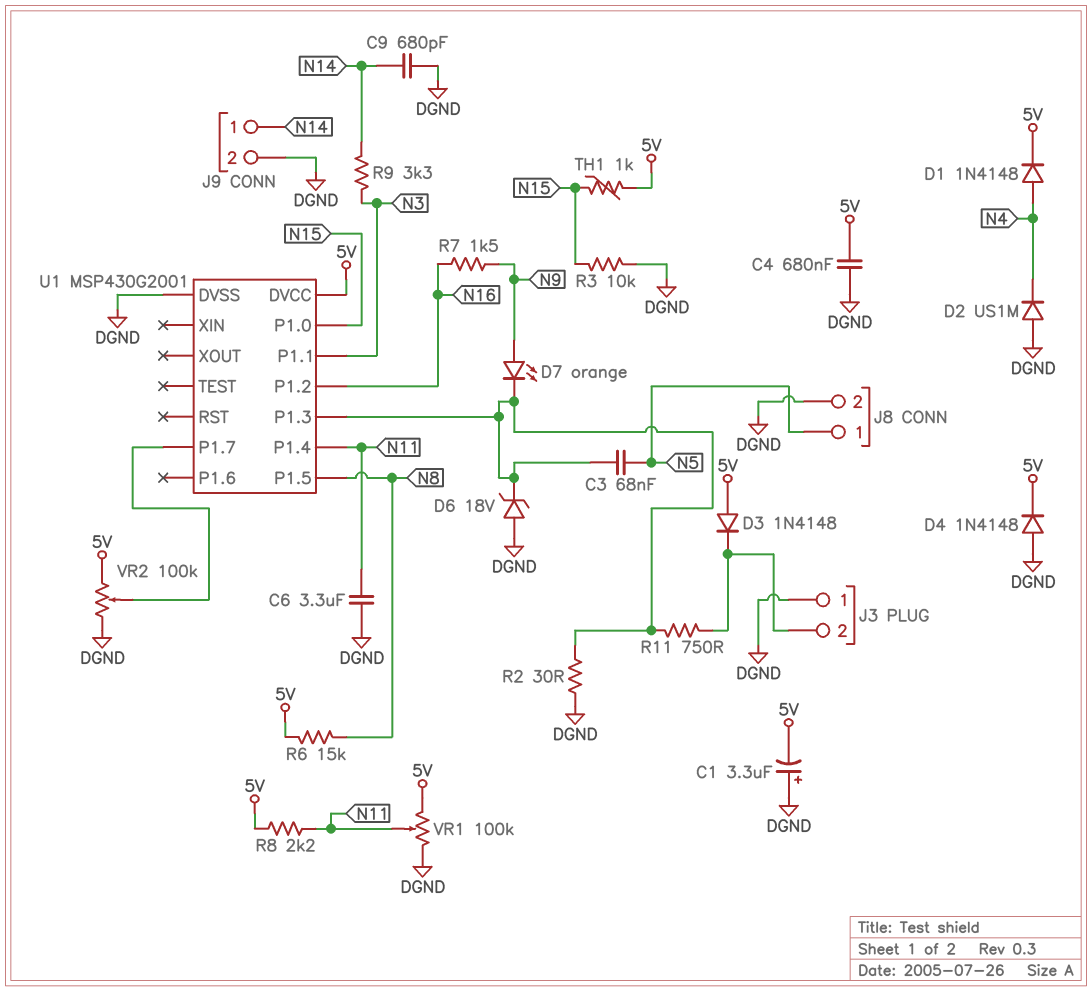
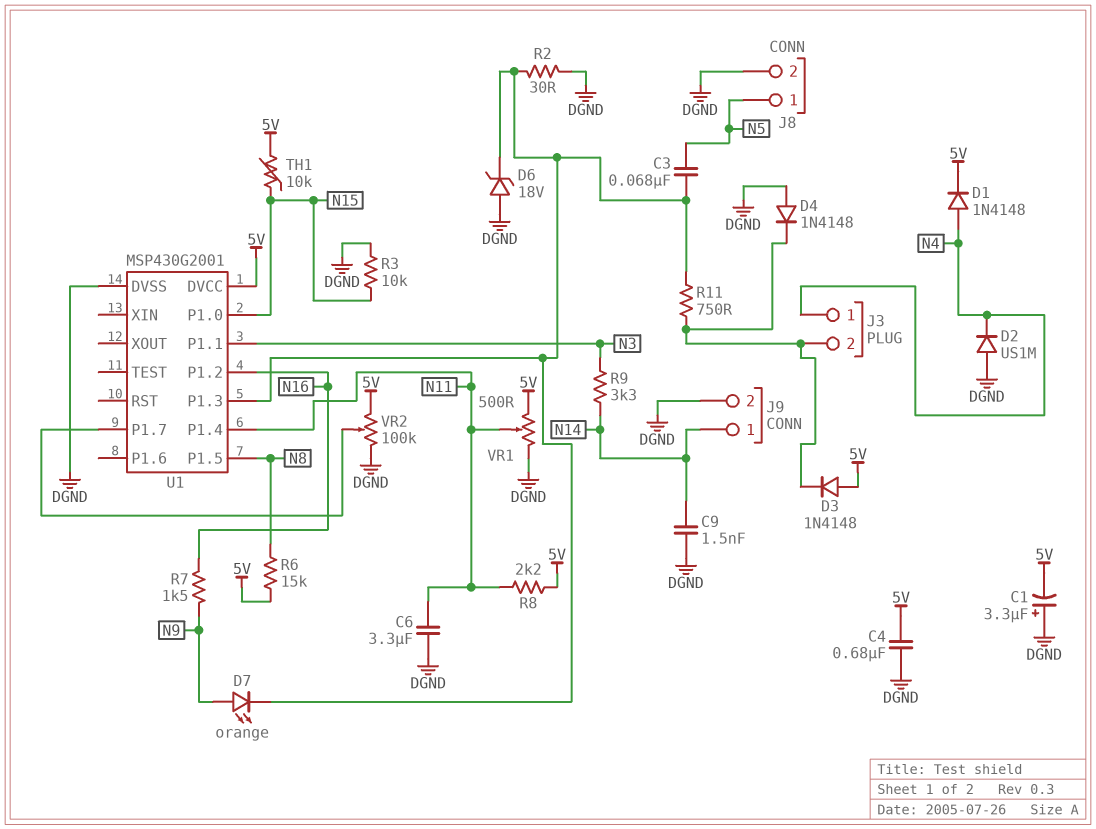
C9: 680pF (DGND, N14) -> 1.5nF (DGND, N14)
D4: diode 1N4148 (A DGND, K 5V) -> diode 1N4148 (A DGND, K J3/2)
J3 pin 1: DGND -> N4
TH1: 1k (5V, N15) -> 10k (5V, N15)
VR1: 100k (5V, DGND, wiper N11) -> 500 (5V, DGND, wiper N11)

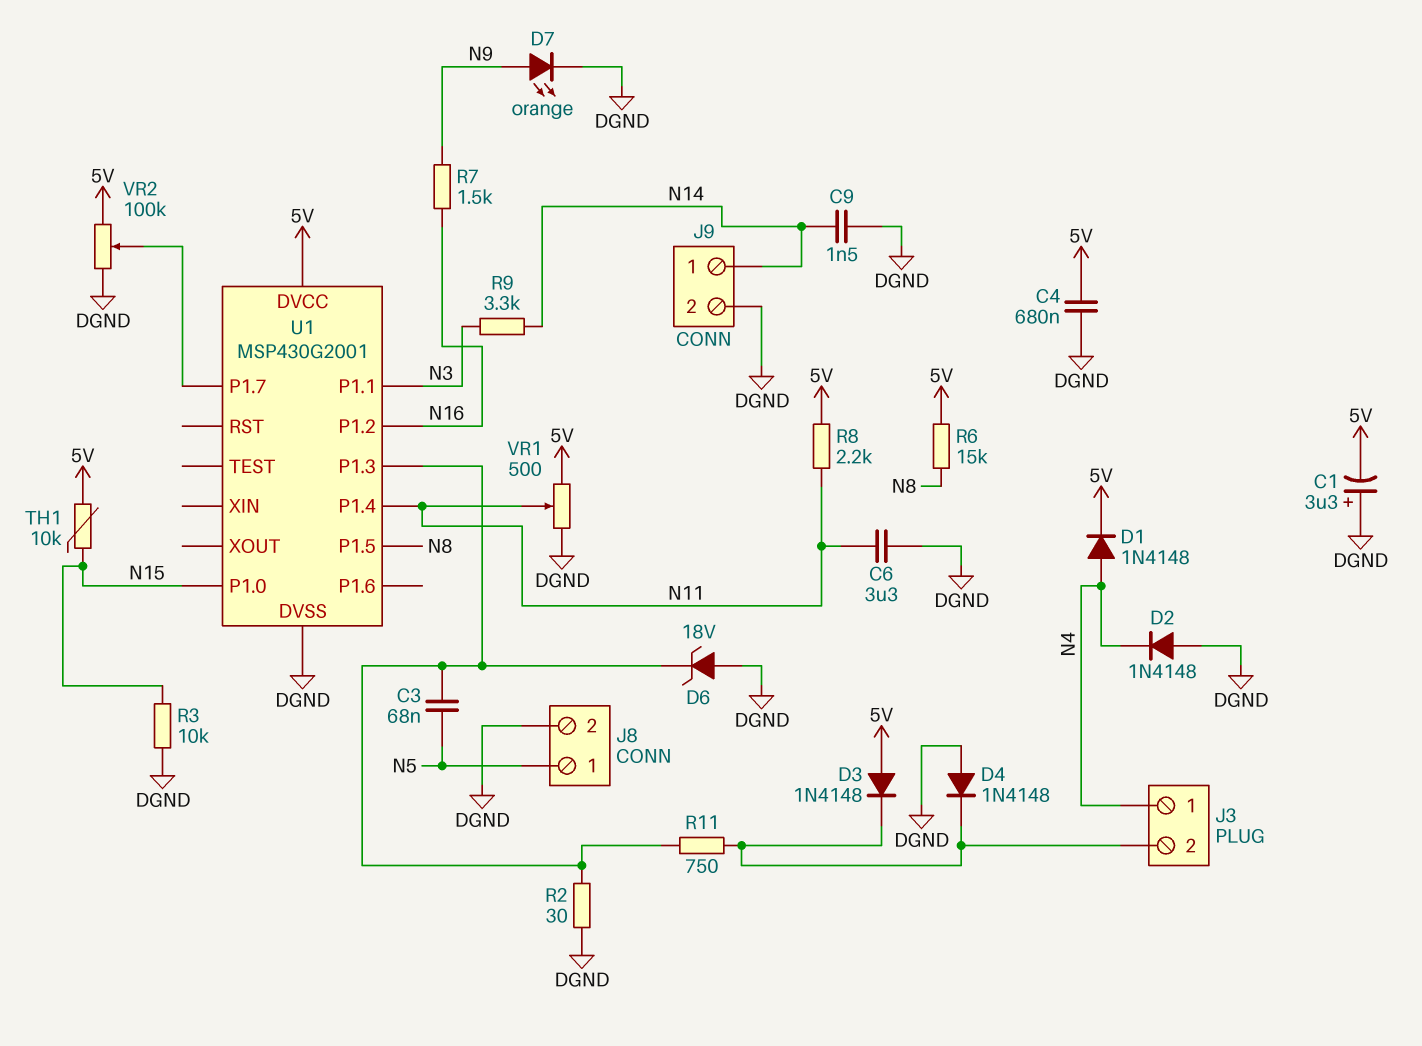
D2: diode US1M (A DGND, K N4) -> diode 1N4148 (A DGND, K N4)
D7: LED orange (A N9, K U1/P1.3) -> LED orange (A N9, K DGND)

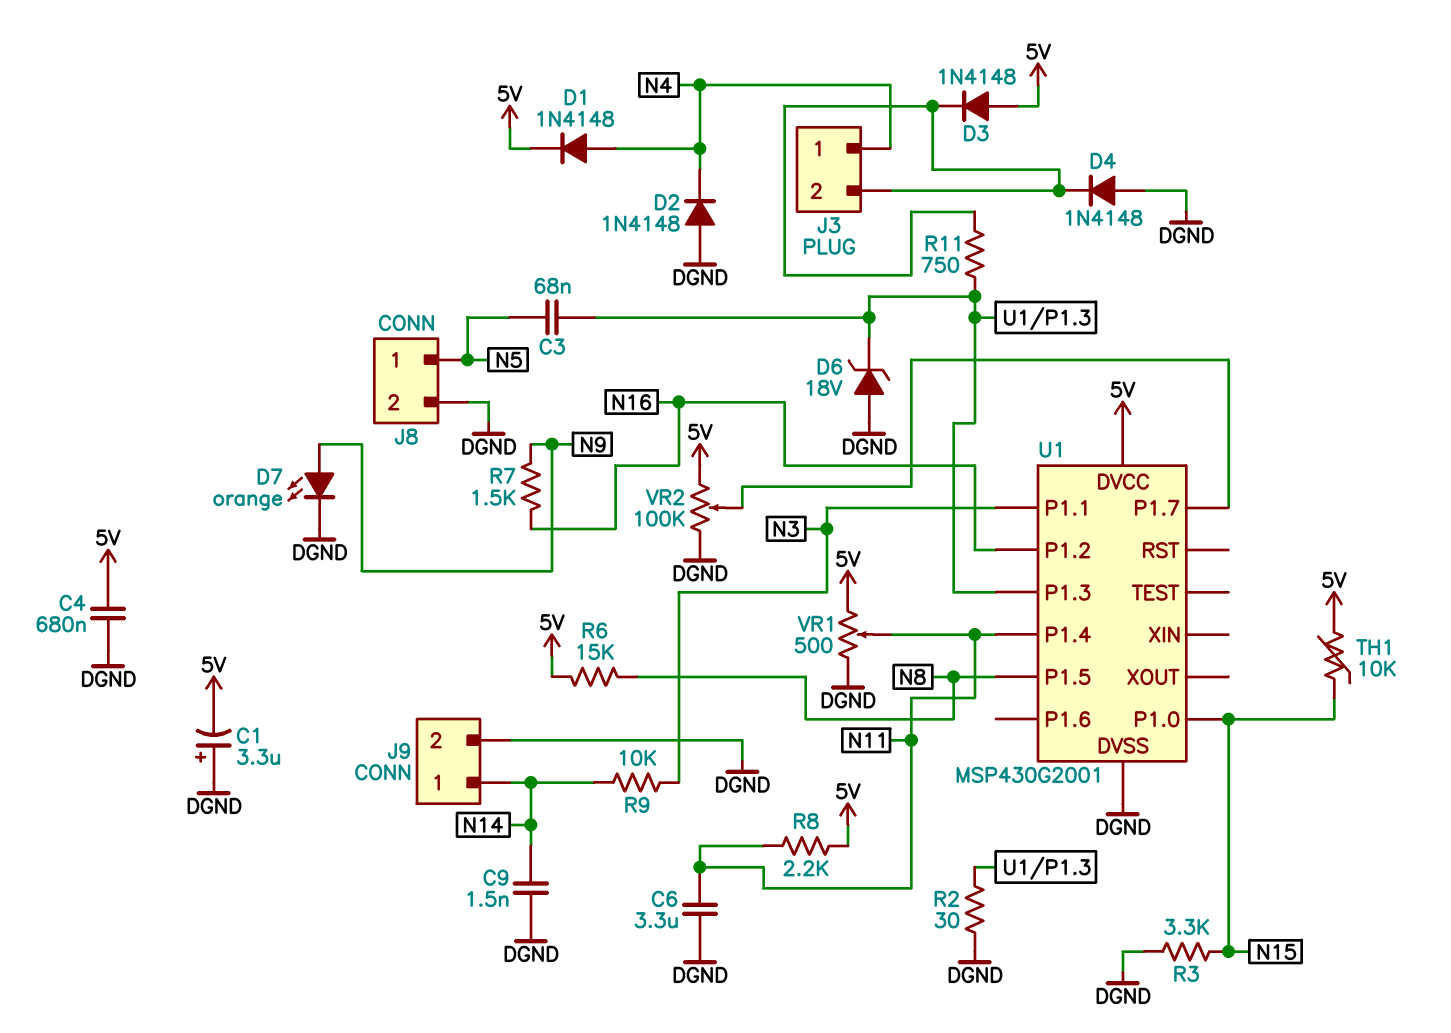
R3: 10k (DGND, N15) -> 3.3k (DGND, N15)
R9: 3.3k (N3, N14) -> 10k (N3, N14)

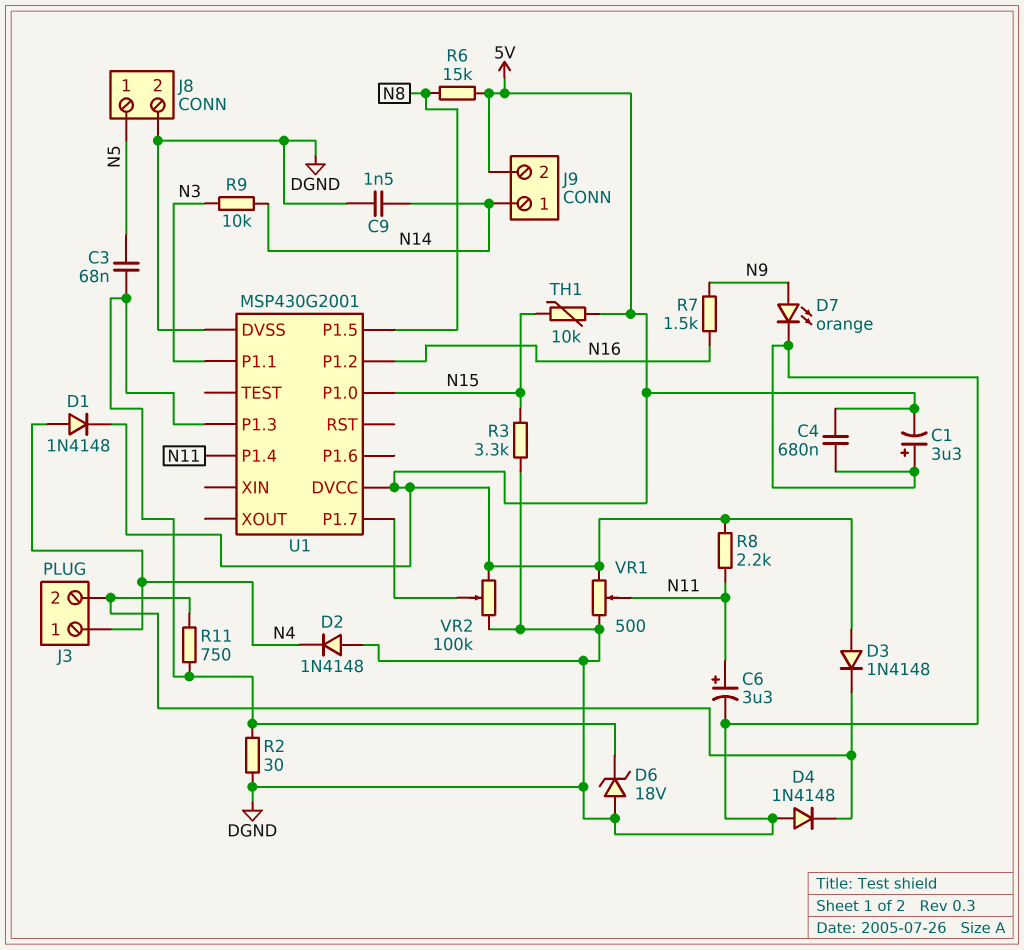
C6: 3.3uF (DGND, N11) -> 3.3uF (plus N11, minus DGND)
J9 pin 2: DGND -> 5V

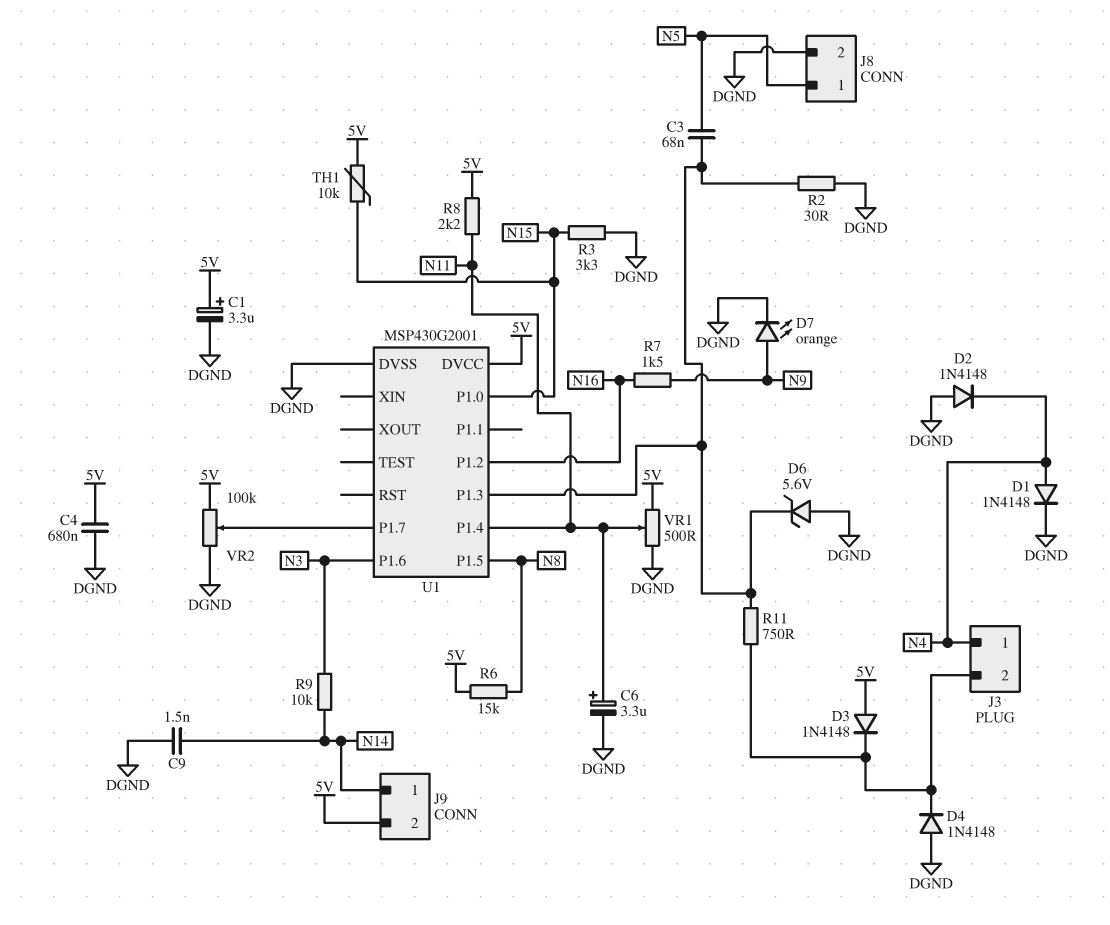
C1: 3.3uF (plus DGND, minus 5V) -> 3.3uF (plus 5V, minus DGND)
D1: diode 1N4148 (A N4, K 5V) -> diode 1N4148 (A N4, K DGND)
D6: zener 18V (A DGND, K U1/P1.3) -> zener 5.6V (A DGND, K U1/P1.3)
U1 pin P1.1: N3 -> none
U1 pin P1.6: none -> N3

